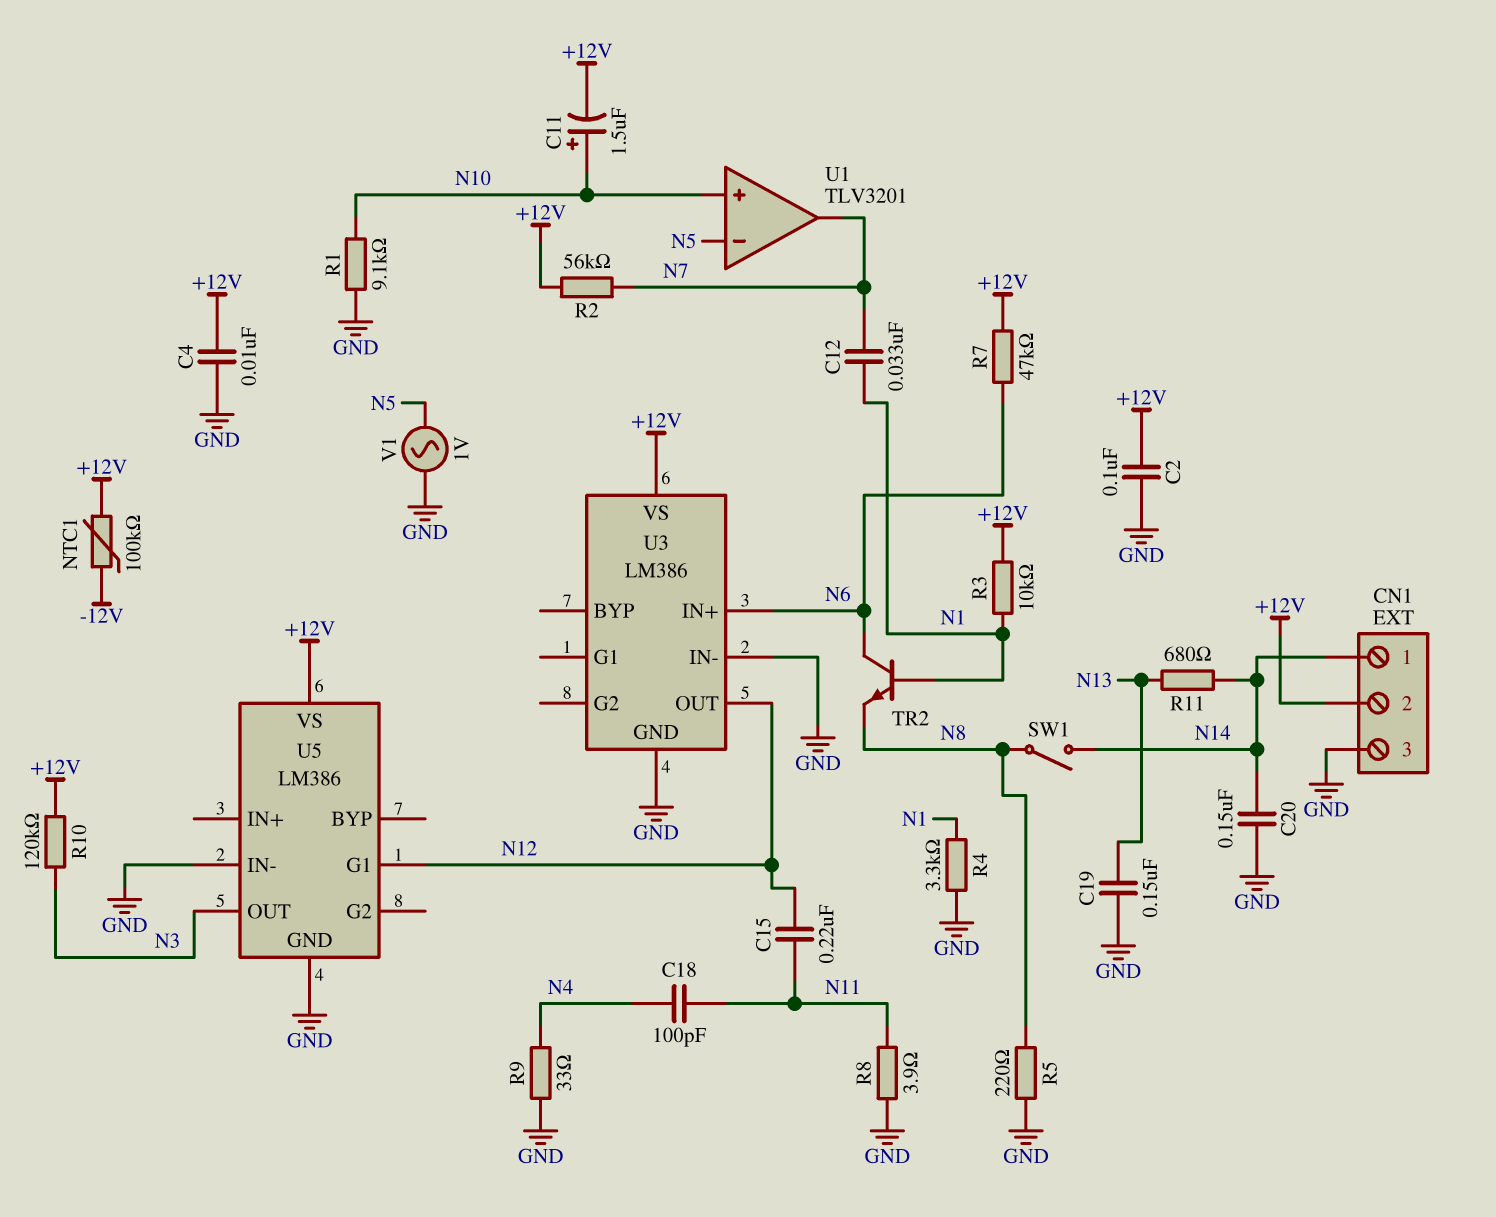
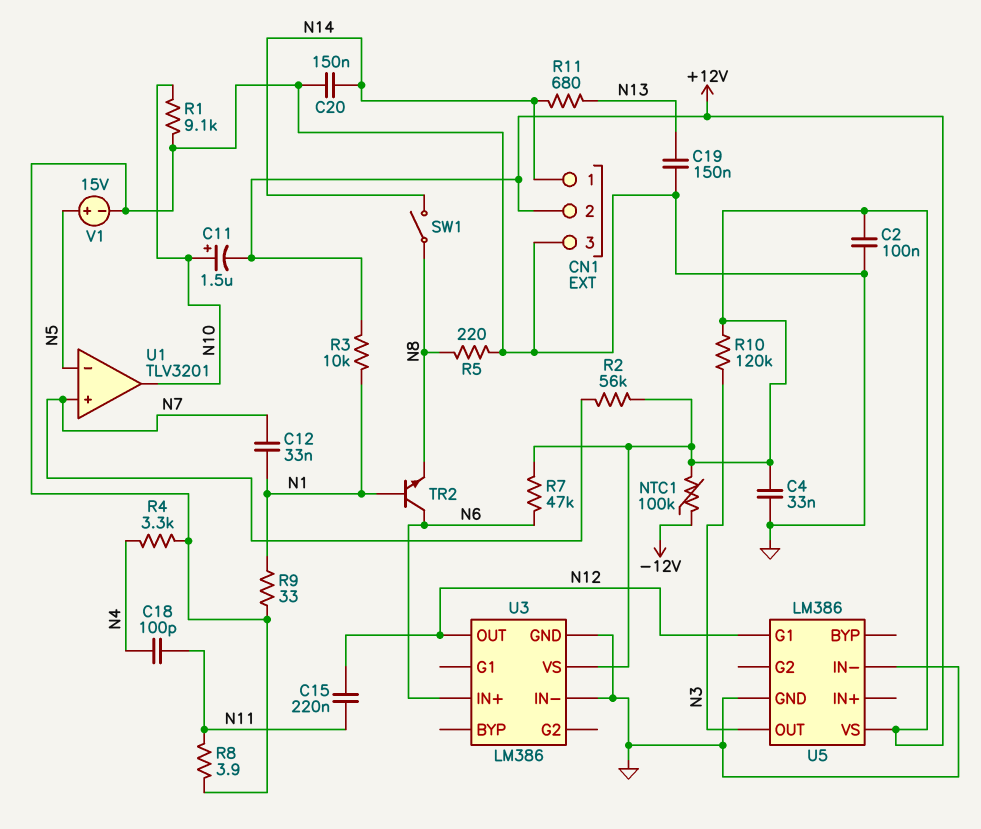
C4: 10nF (+12V, GND) -> 33nF (+12V, GND)
R4: 3.3k (GND, N1) -> 3.3k (GND, N4)
R9: 33 (GND, N4) -> 33 (GND, N1)
U1 pin in+: N10 -> N7
U1 pin out: N7 -> N10
V1: AC 1V (GND, N5) -> 15V (plus N5, minus GND)

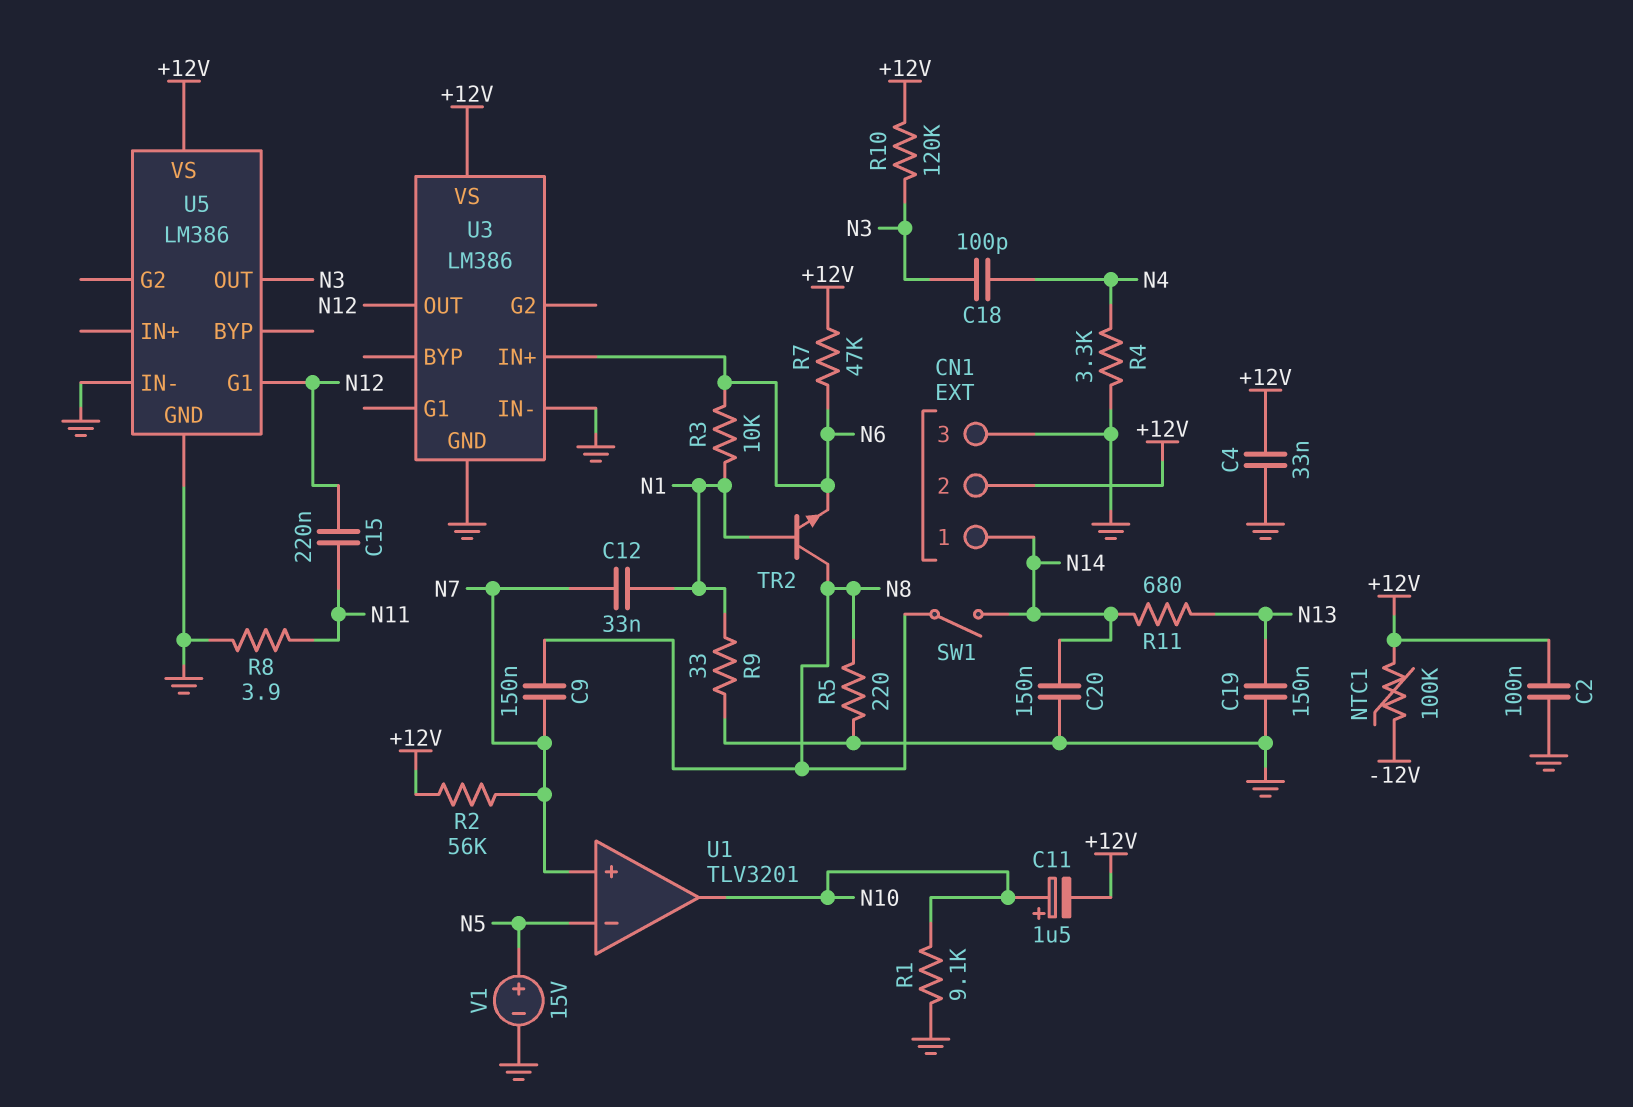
C9: none -> 150nF (N7, N8)
C18: 100pF (N4, N11) -> 100pF (N3, N4)
R3: 10k (+12V, N1) -> 10k (N1, N6)
TR2: NPN (B N1, C N6, E N8) -> NPN (B N1, C N8, E N6)

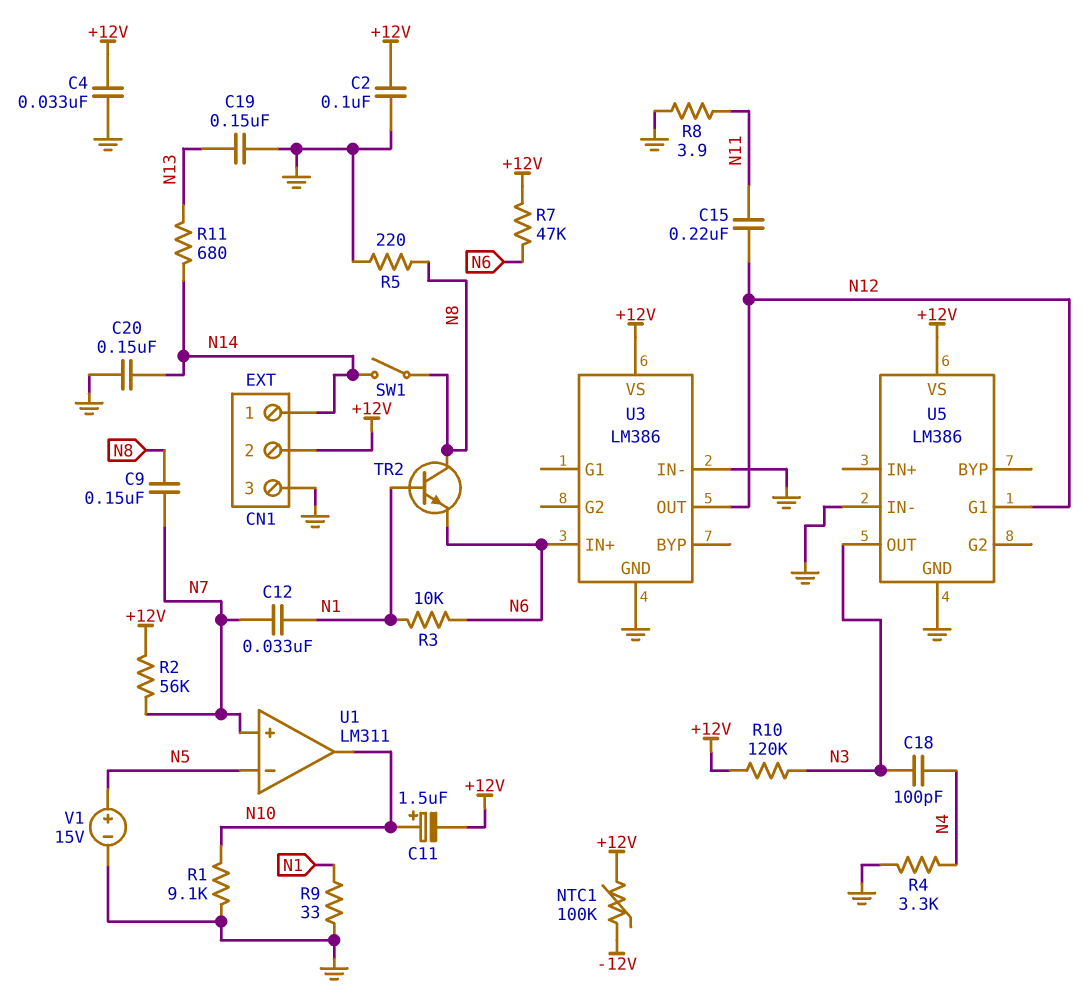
U1: TLV3201 -> LM311

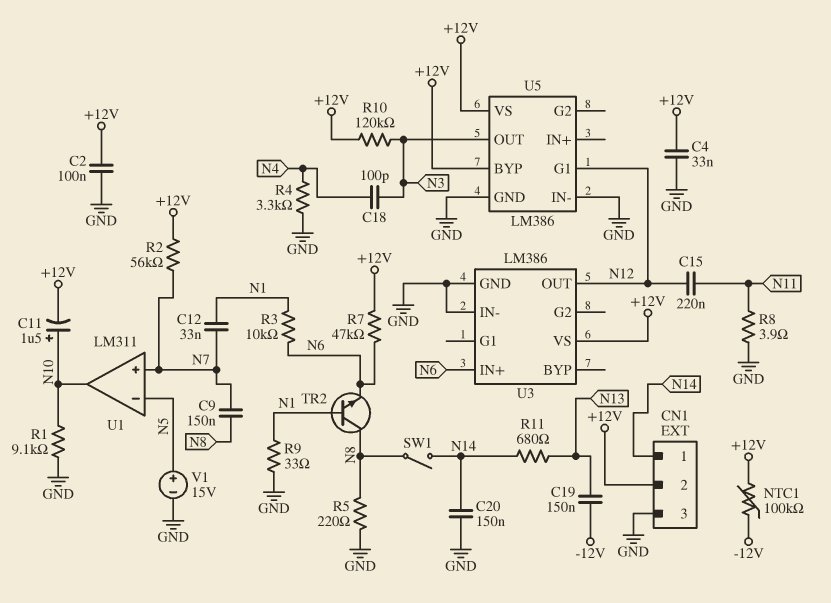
C19: 150nF (GND, N13) -> 150nF (-12V, N13)
U5 pin BYP: none -> +12V

